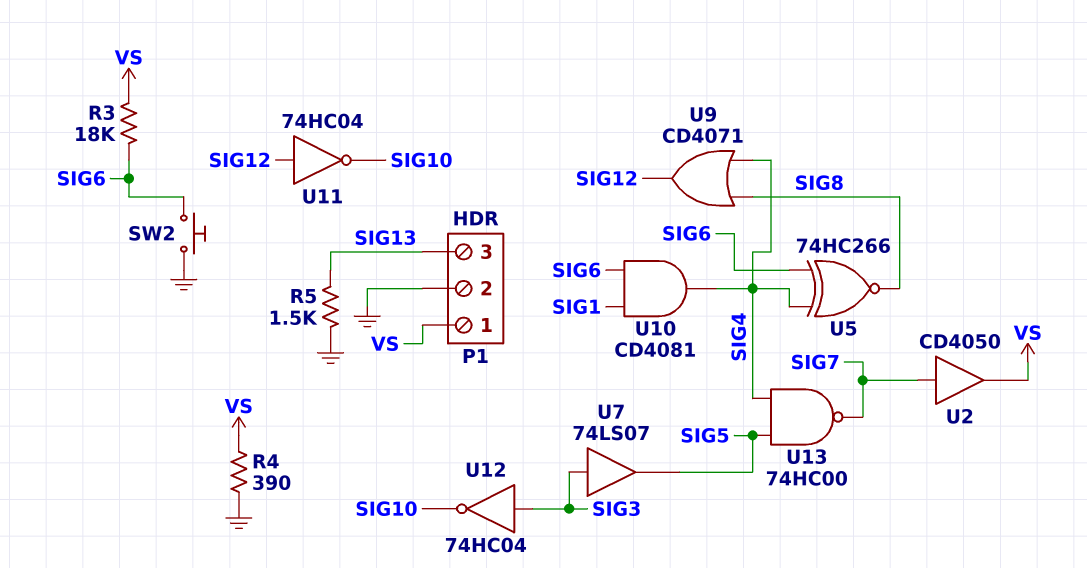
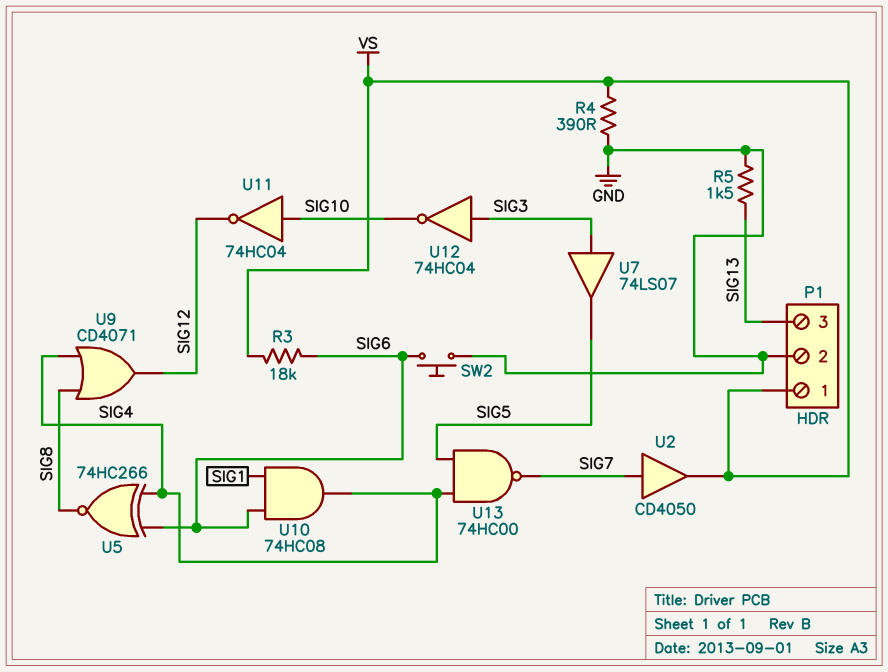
U10: AND CD4081 (in SIG1, in SIG6, out SIG4) -> AND 74HC08 (in SIG1, in SIG6, out SIG4)
U11: NOT 74HC04 (in SIG12, out SIG10) -> NOT 74HC04 (in SIG10, out SIG12)

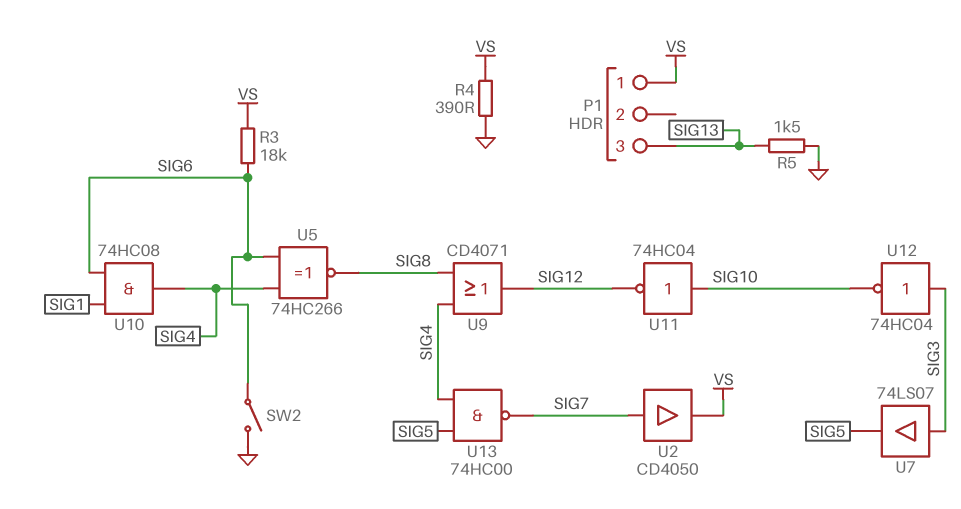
P1 pin 2: GND -> none
SW2: button (GND, SIG6) -> switch (GND, SIG6)

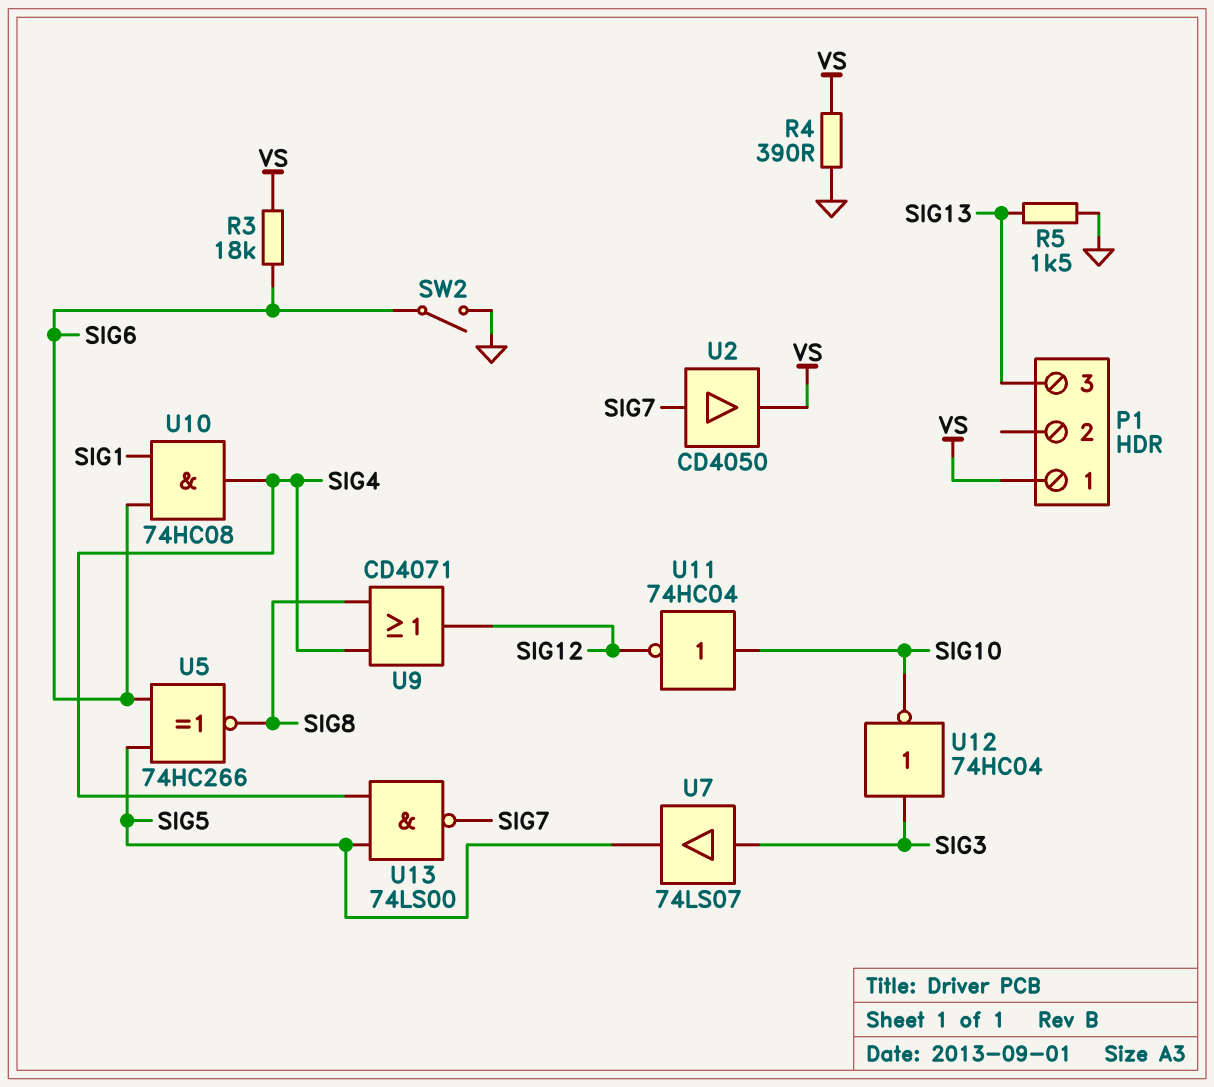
U5: XNOR 74HC266 (in SIG4, in SIG6, out SIG8) -> XNOR 74HC266 (in SIG5, in SIG6, out SIG8)
U13: NAND 74HC00 (in SIG4, in SIG5, out SIG7) -> NAND 74LS00 (in SIG4, in SIG5, out SIG7)

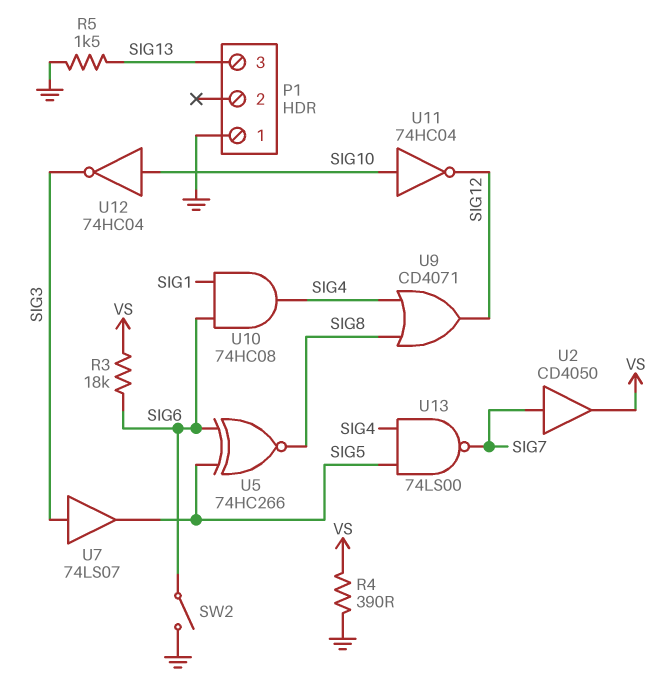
P1 pin 1: VS -> GND
U12: NOT 74HC04 (in SIG3, out SIG10) -> NOT 74HC04 (in SIG10, out SIG3)

